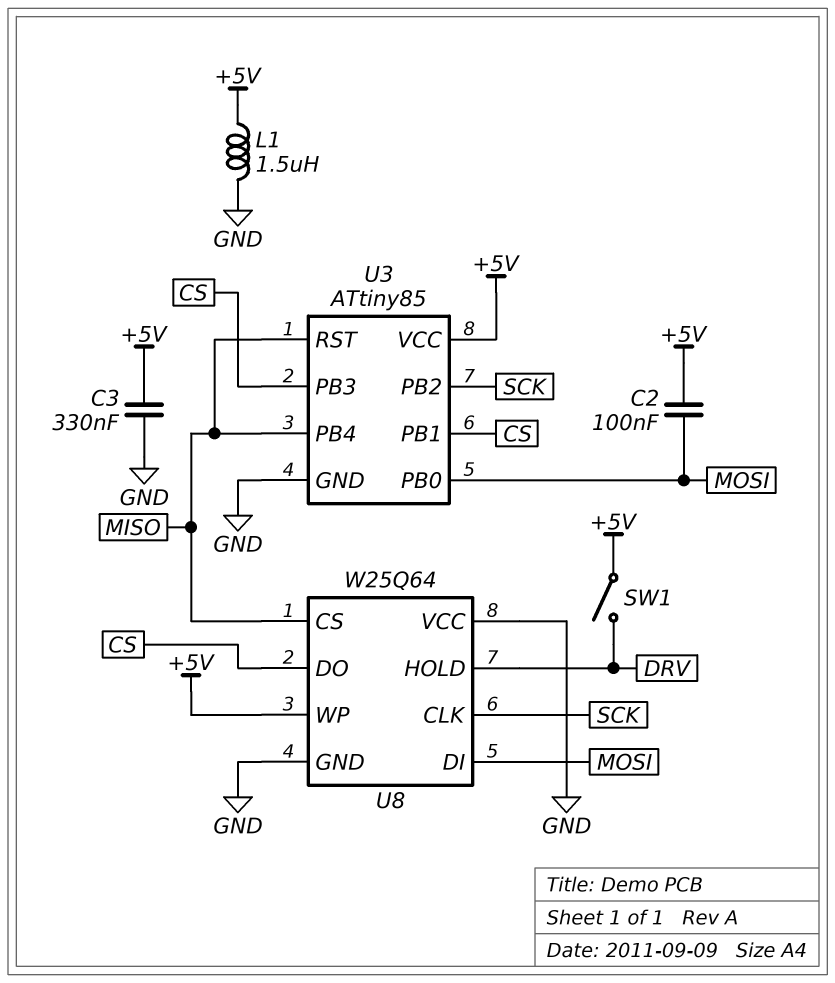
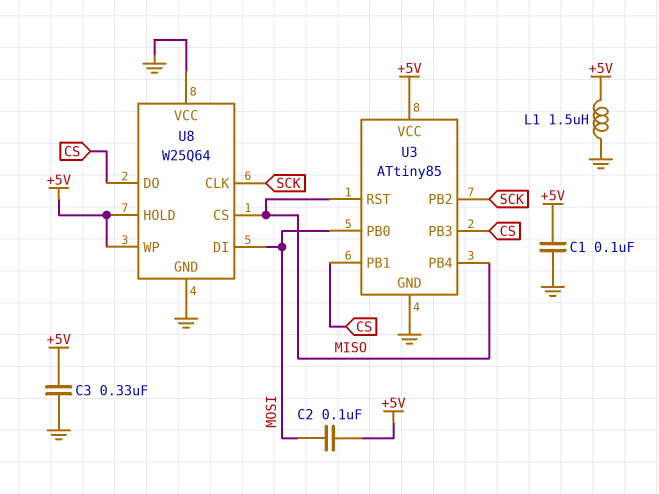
C1: none -> 100nF (+5V, GND)
SW1: switch (+5V, DRV) -> none
U8 pin HOLD: DRV -> +5V

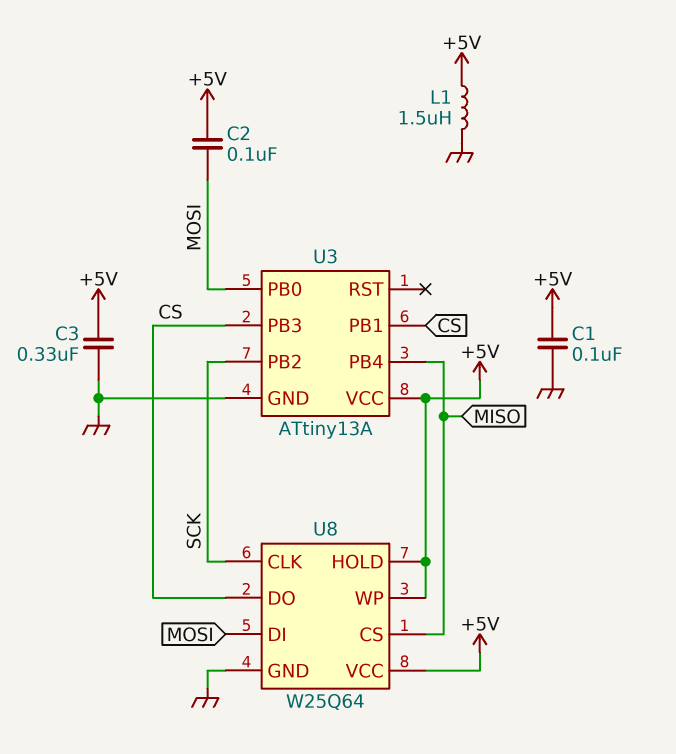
U3: ATtiny85 -> ATtiny13A
U3 pin RST: MISO -> none
U8 pin VCC: GND -> +5V

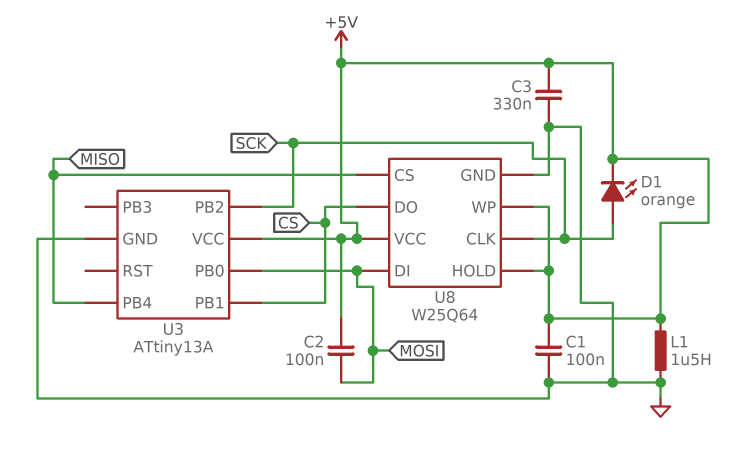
D1: none -> LED orange (A SCK, K +5V)
U3 pin PB3: CS -> none

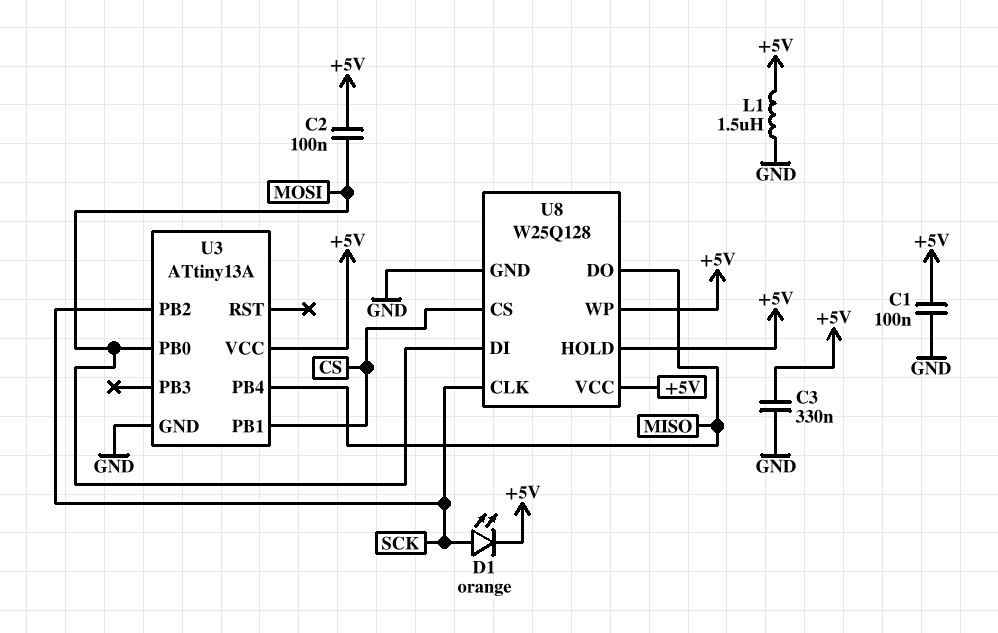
U8: W25Q64 -> W25Q128
U8 pin CS: MISO -> CS
U8 pin DO: CS -> MISO

